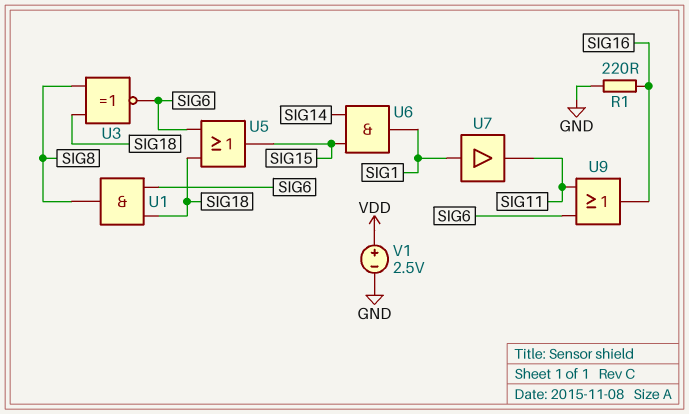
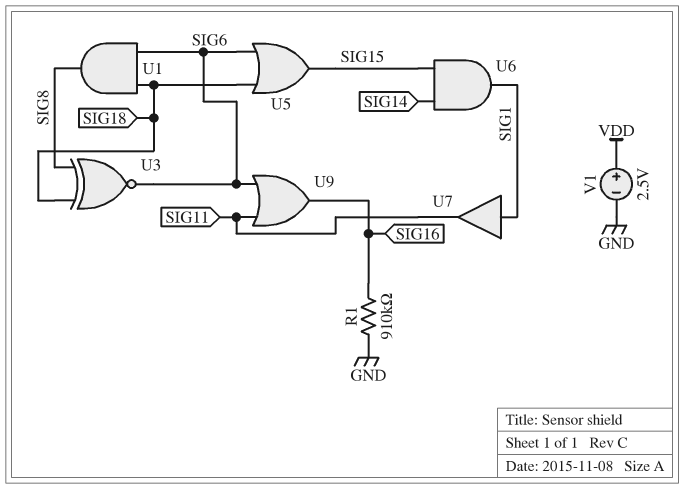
R1: 220 (GND, SIG16) -> 910k (GND, SIG16)

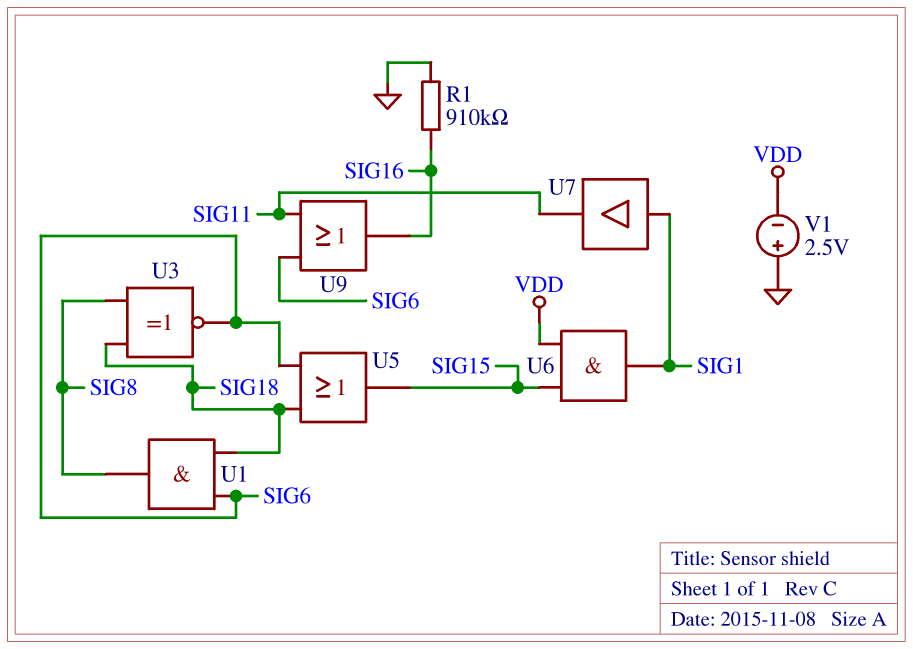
U6: AND (in SIG14, in SIG15, out SIG1) -> AND (in SIG15, in VDD, out SIG1)
V1: 2.5V (plus VDD, minus GND) -> 2.5V (plus GND, minus VDD)

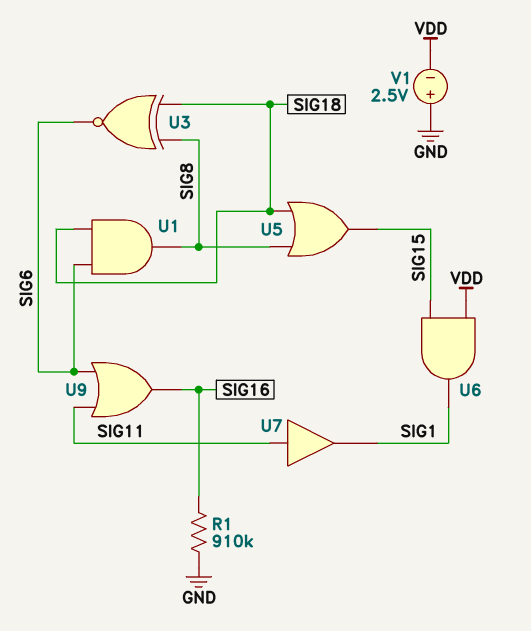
U5: OR (in SIG6, in SIG18, out SIG15) -> OR (in SIG8, in SIG18, out SIG15)
U7: buffer (in SIG1, out SIG11) -> buffer (in SIG11, out SIG1)

